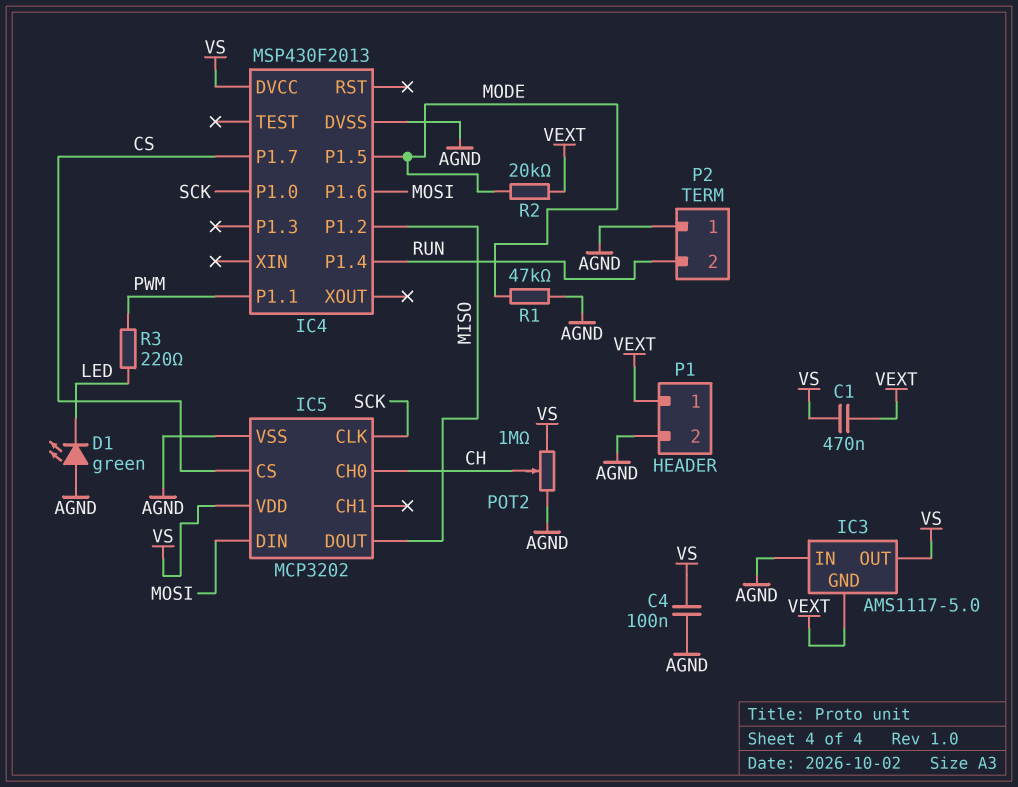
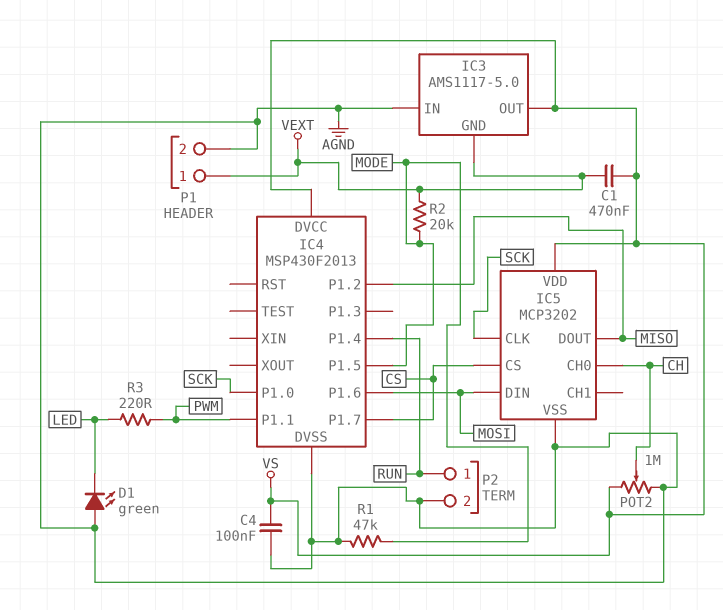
P2 pin 1: AGND -> RUN
P2 pin 2: RUN -> AGND

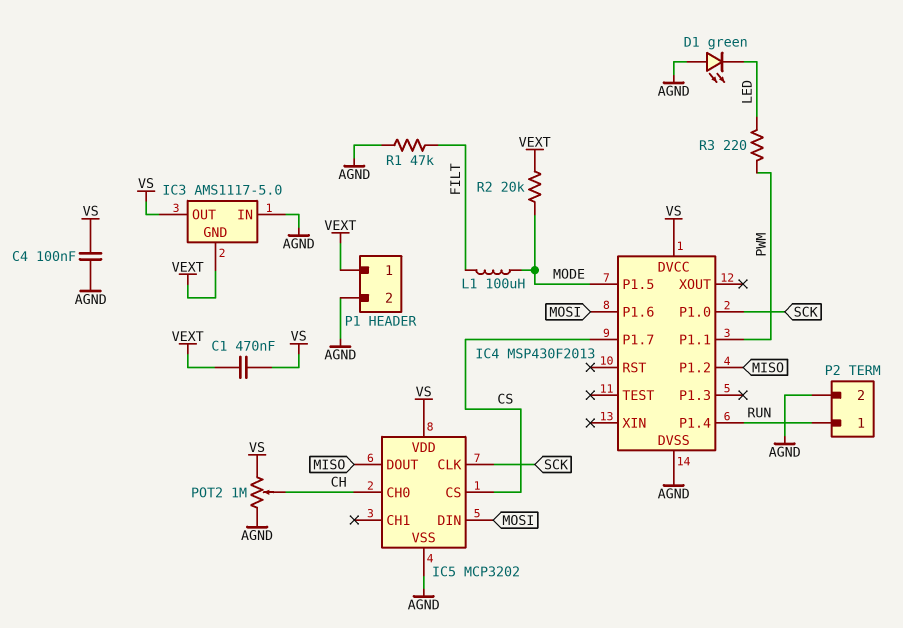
L1: none -> 100uH (FILT, MODE)
R1: 47k (AGND, MODE) -> 47k (AGND, FILT)

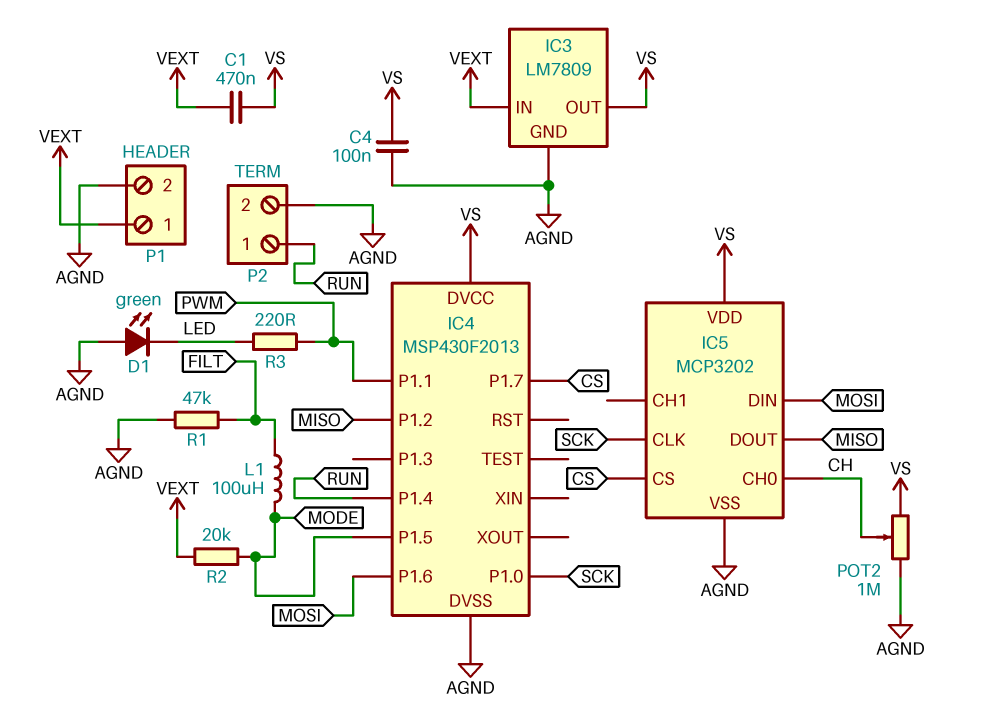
IC3: AMS1117-5.0 -> LM7809
IC3 pin GND: VEXT -> AGND
IC3 pin IN: AGND -> VEXT

